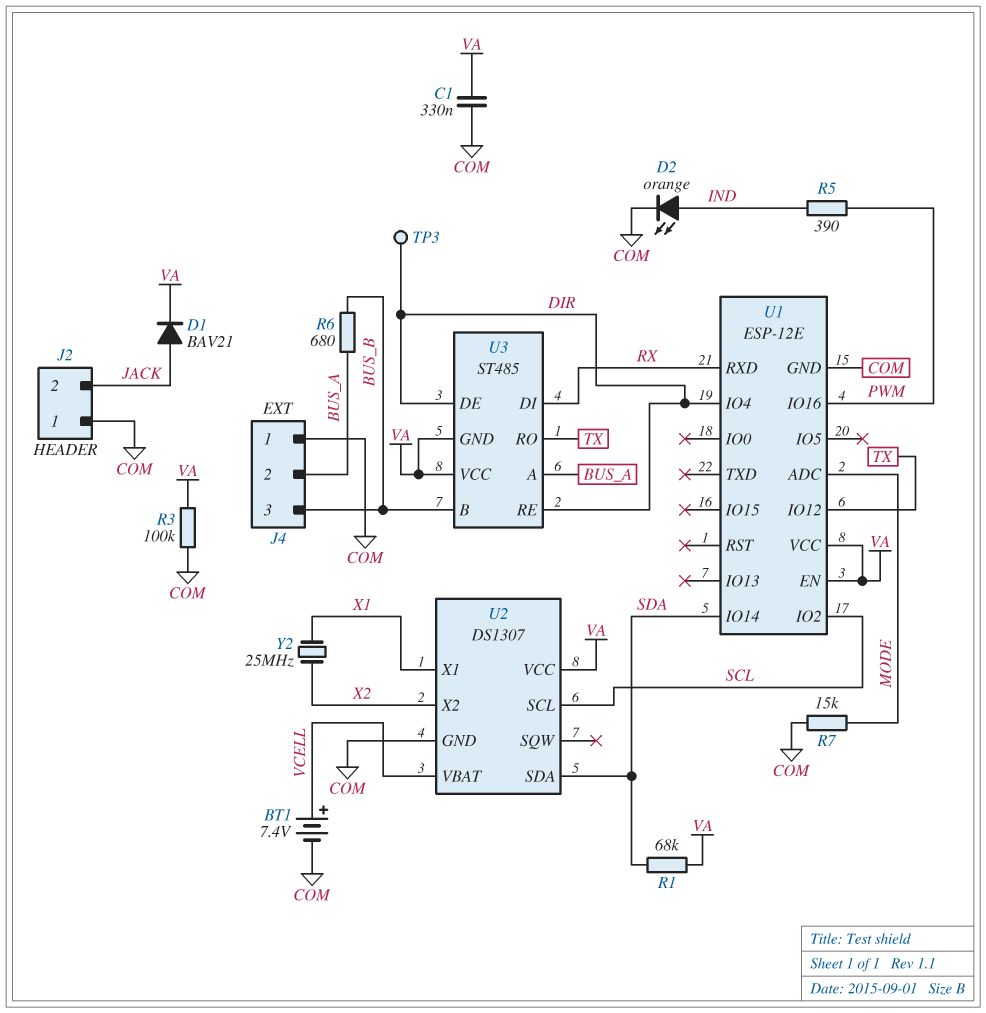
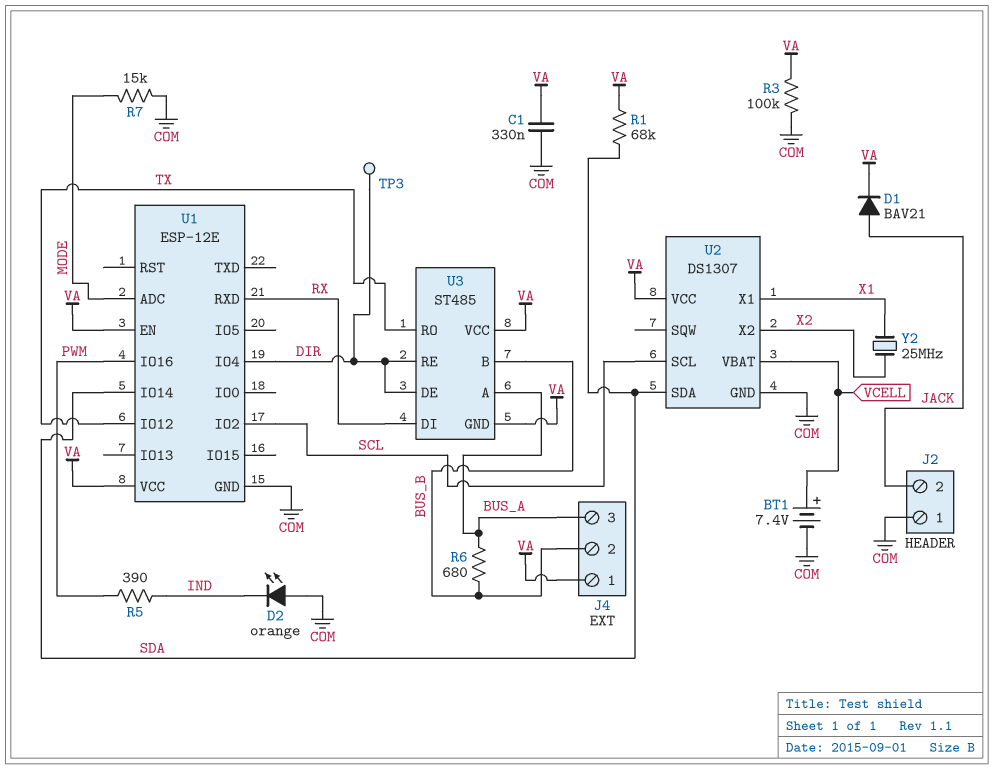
D2: LED orange (A IND, K COM) -> LED orange (A COM, K IND)
J4 pin 1: COM -> VA
J4 pin 2: BUS_A -> BUS_B
J4 pin 3: BUS_B -> BUS_A

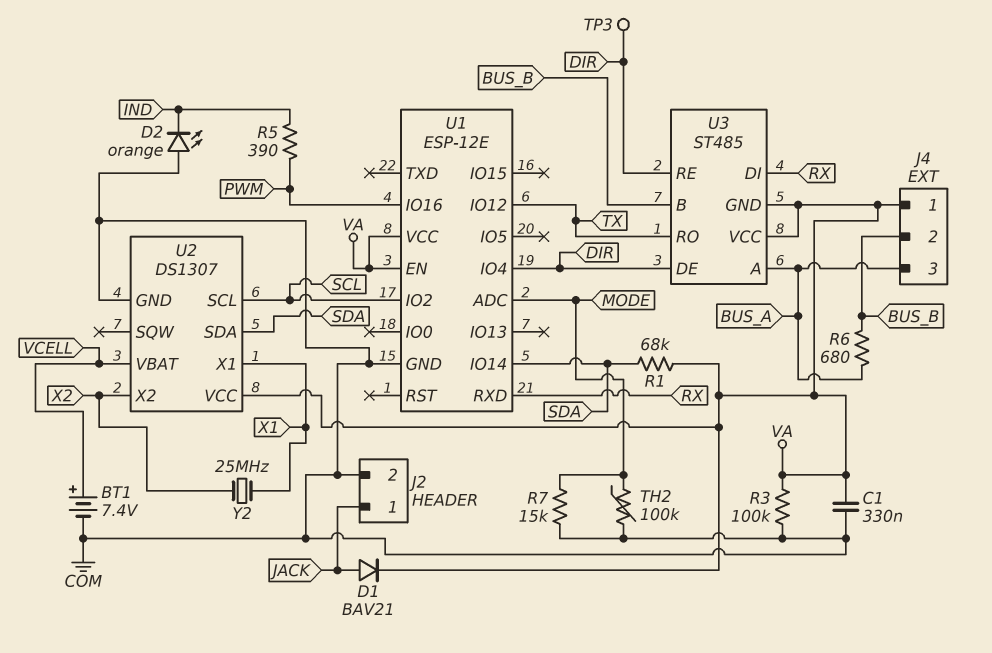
J2 pin 1: COM -> JACK
J2 pin 2: JACK -> COM
TH2: none -> 100k (COM, MODE)

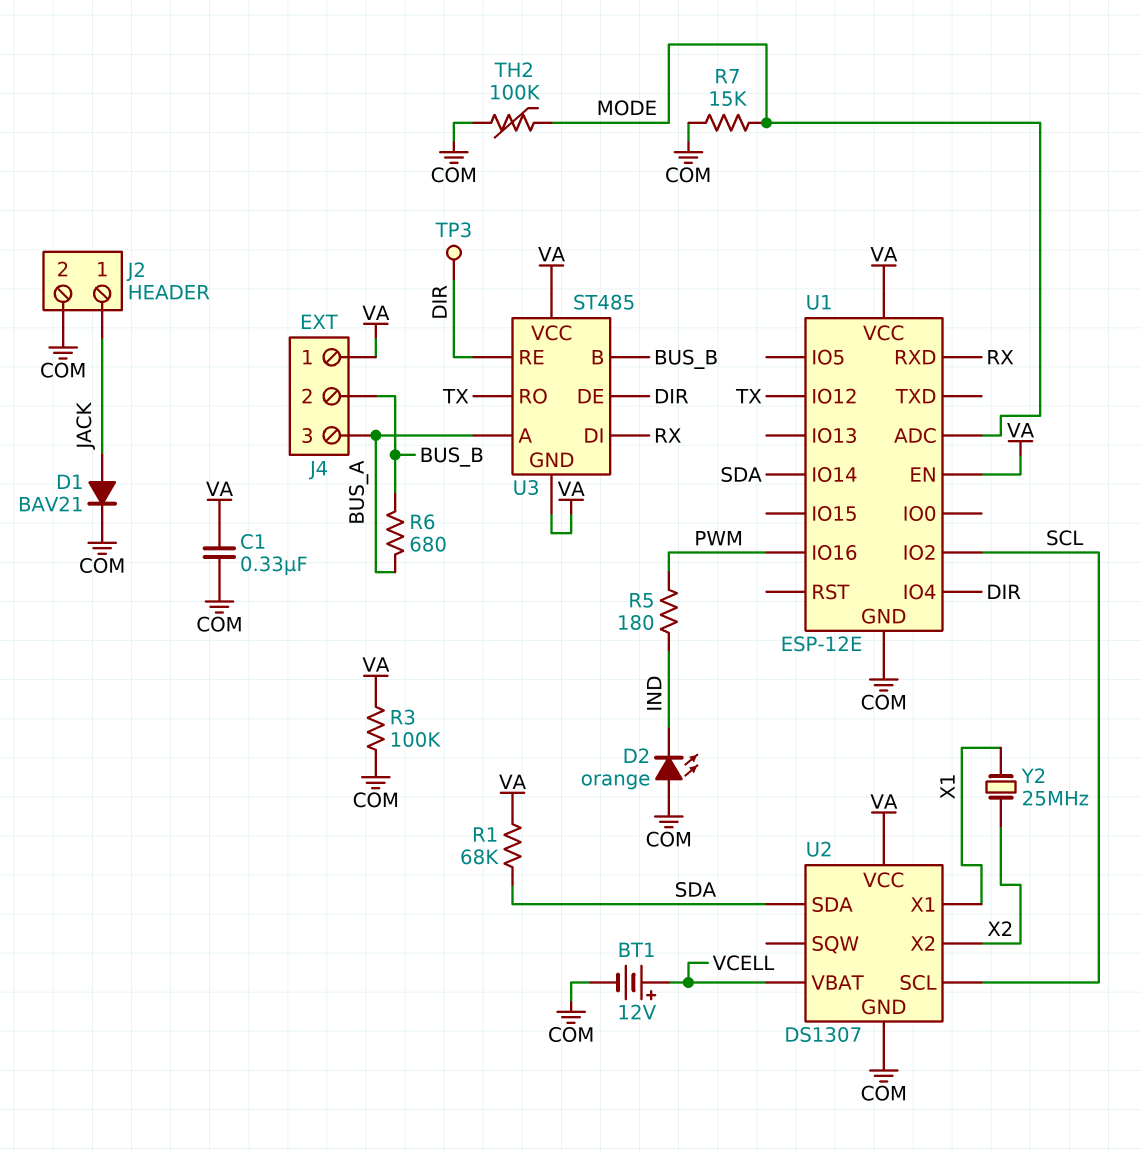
BT1: 7.4V (plus VCELL, minus COM) -> 12V (plus VCELL, minus COM)
D1: diode BAV21 (A JACK, K VA) -> diode BAV21 (A JACK, K COM)
R5: 390 (IND, PWM) -> 180 (IND, PWM)

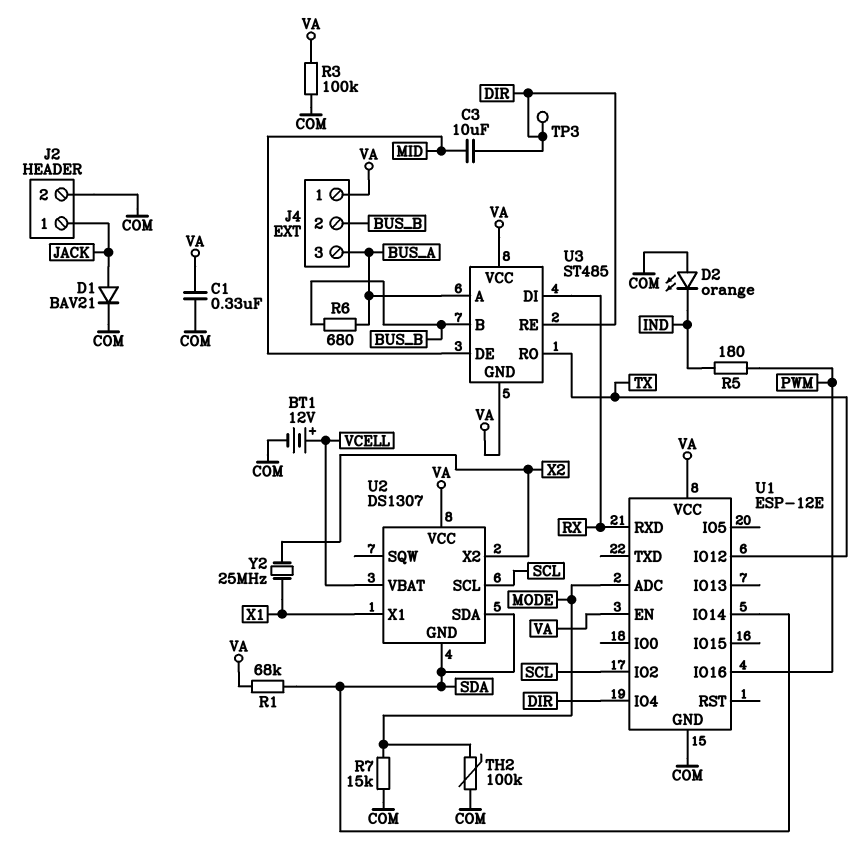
C3: none -> 10uF (DIR, MID)
U2 pin GND: COM -> SDA
U3 pin DE: DIR -> MID

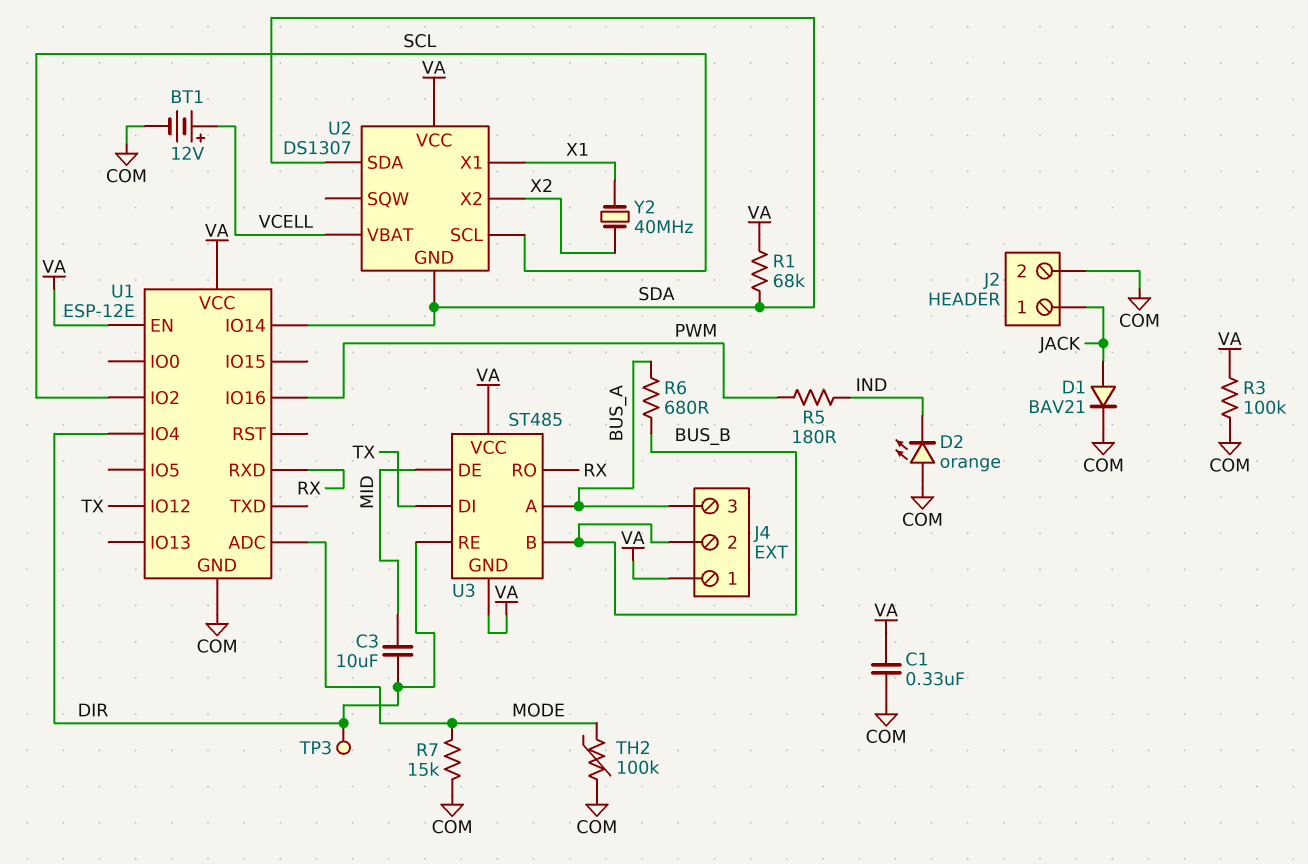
U3 pin DI: RX -> TX
U3 pin RO: TX -> RX
Y2: 25MHz (X1, X2) -> 40MHz (X1, X2)

